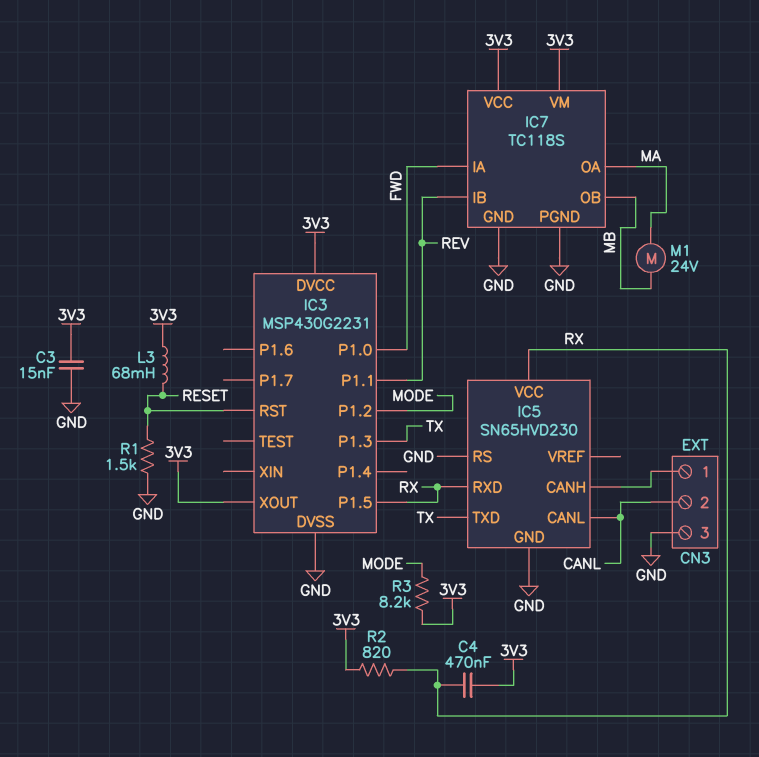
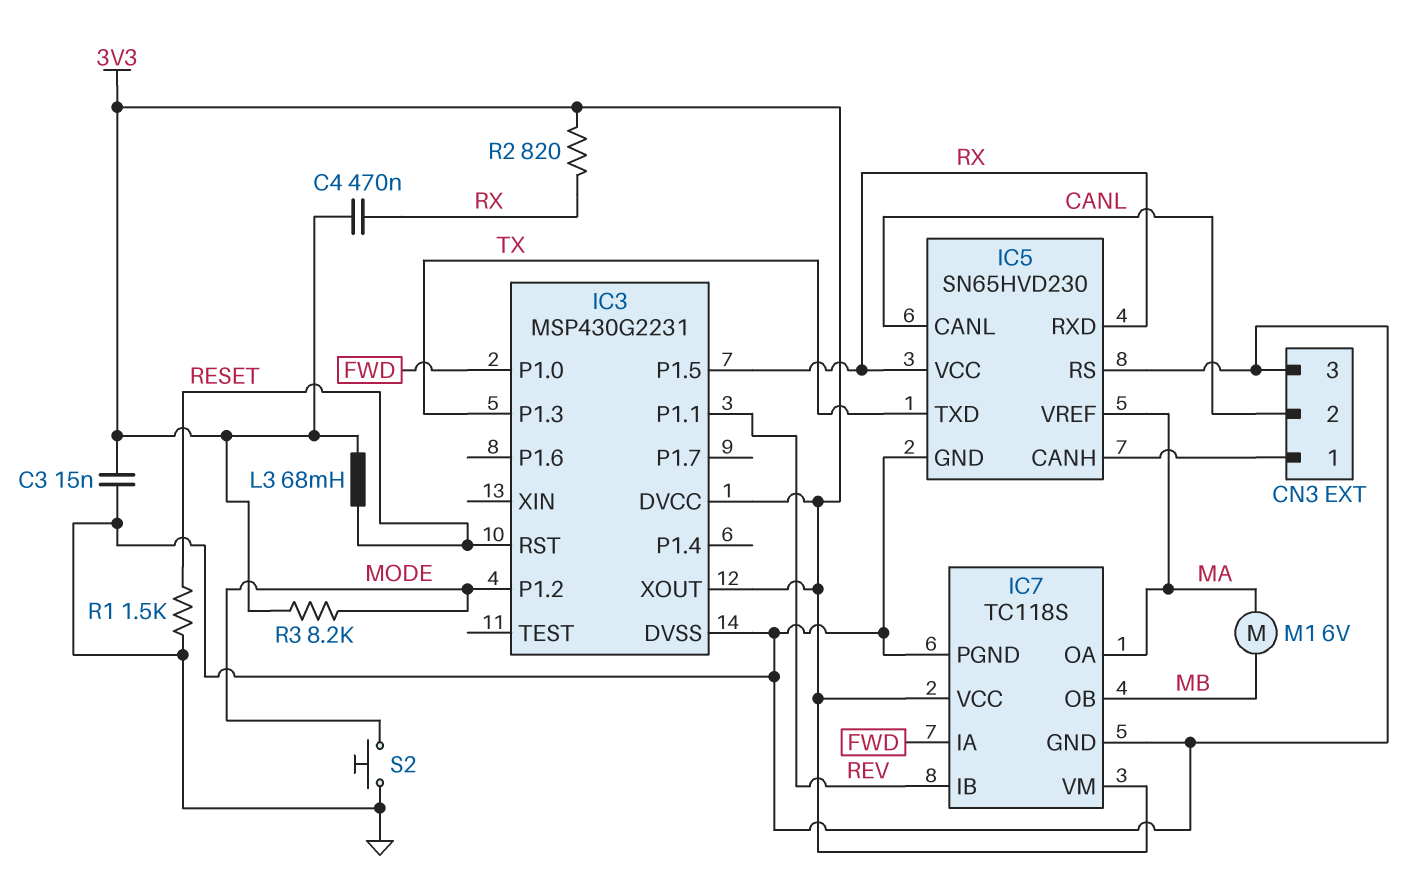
IC5 pin VREF: none -> MA
M1: motor 24V (MA, MB) -> motor 6V (MA, MB)
S2: none -> button (GND, MODE)

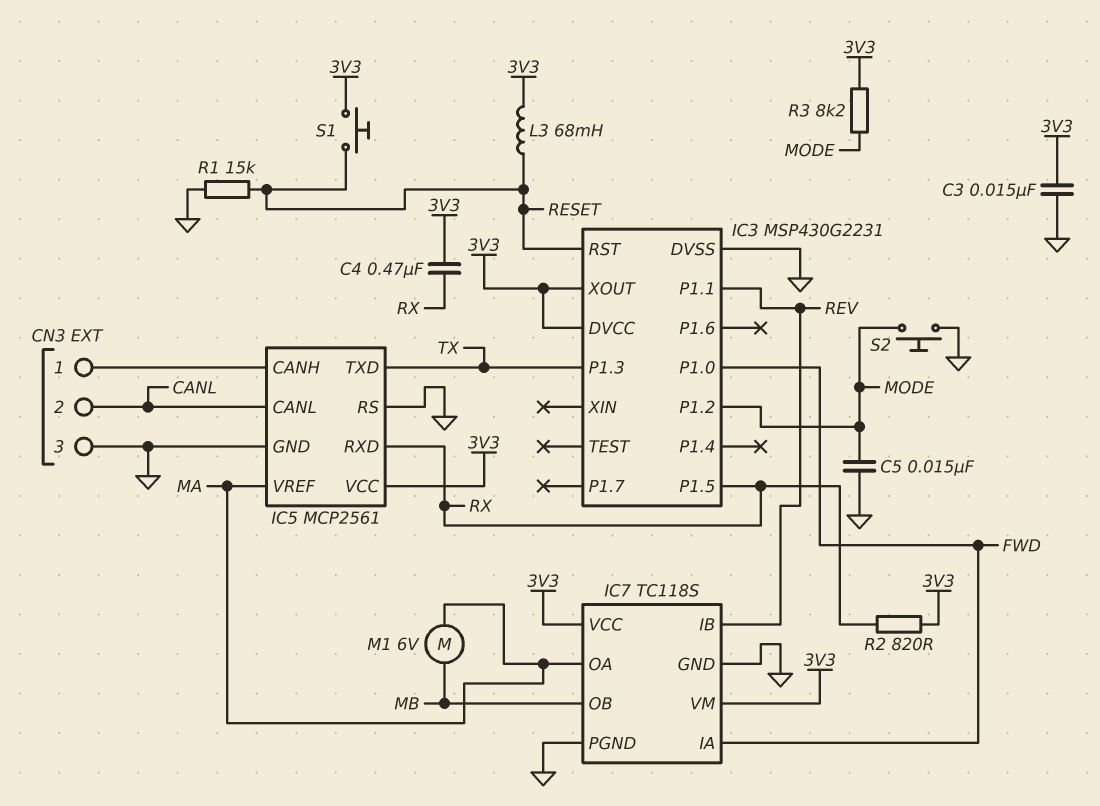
C5: none -> 15nF (GND, MODE)
IC5: SN65HVD230 -> MCP2561
IC5 pin VCC: RX -> 3V3
R1: 1.5k (GND, RESET) -> 15k (GND, RESET)
S1: none -> button (3V3, RESET)

